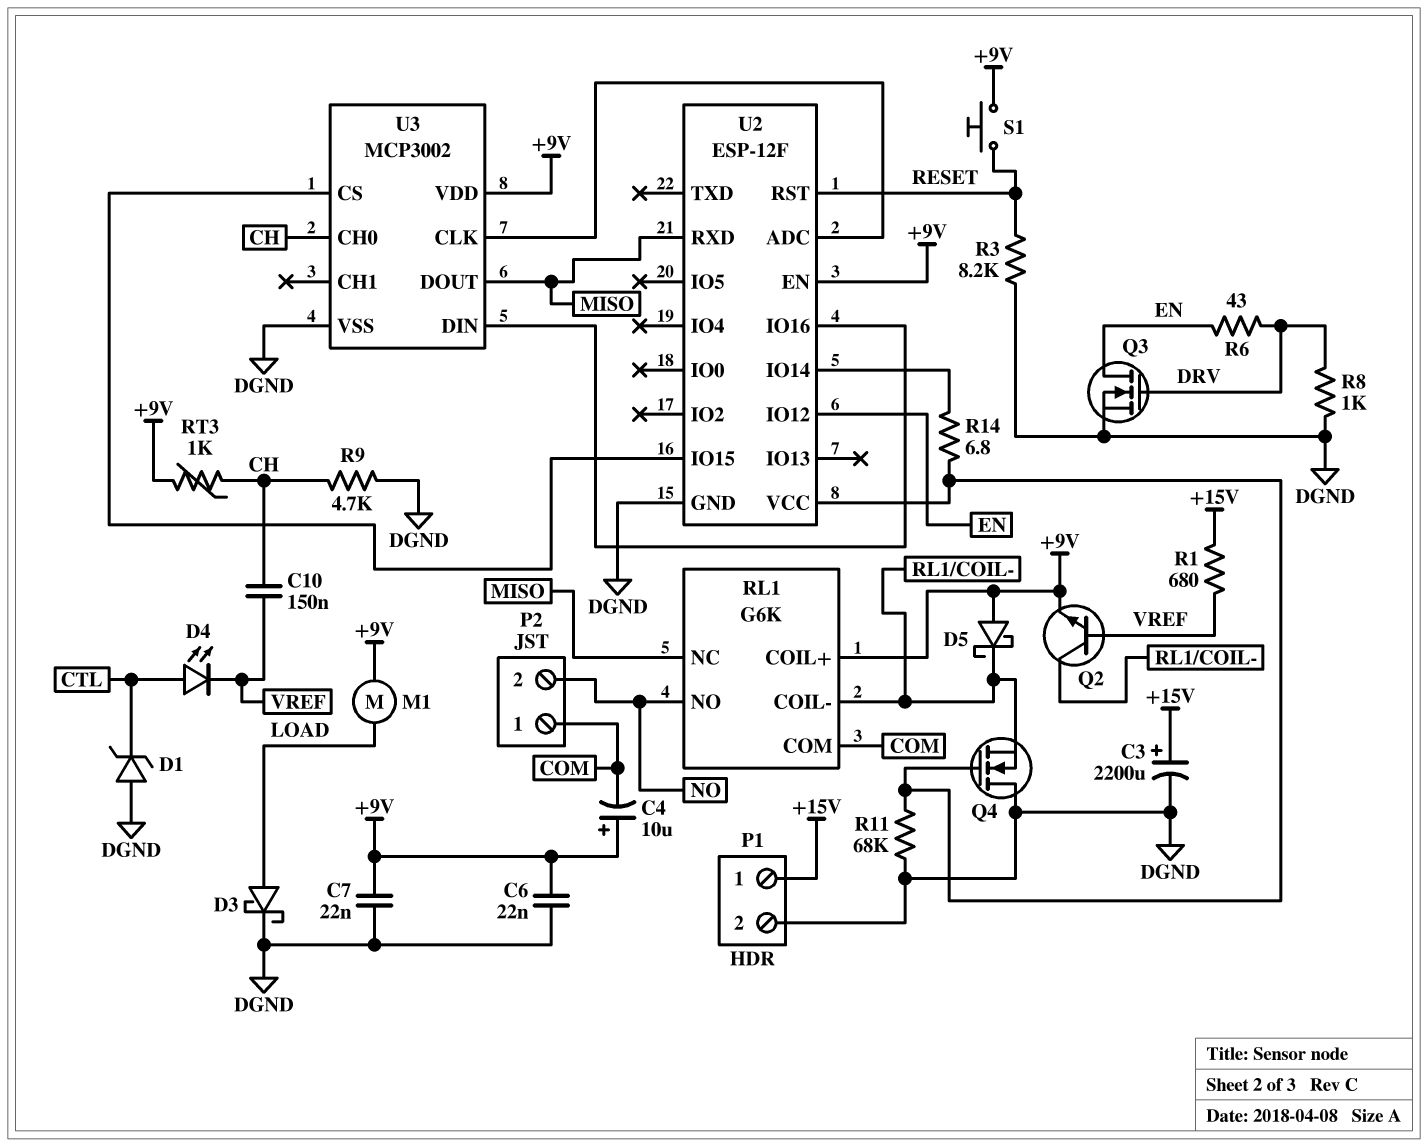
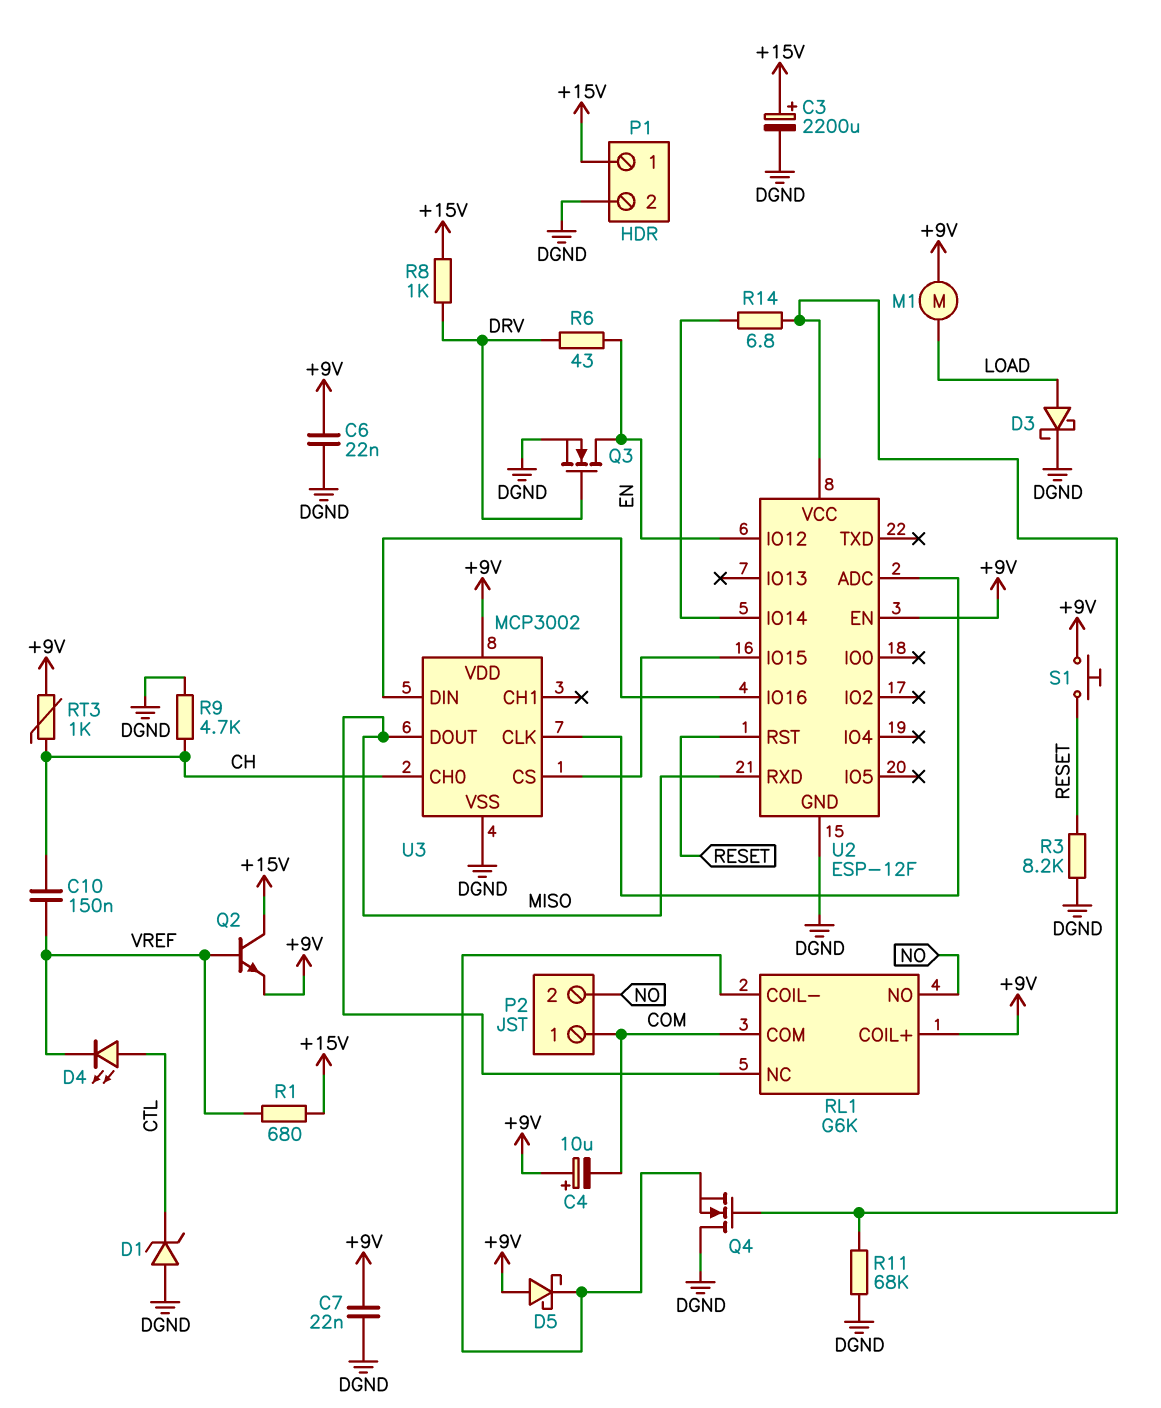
Q2: NPN (B VREF, C RL1/COIL-, E +9V) -> NPN (B VREF, C +15V, E +9V)
R8: 1k (DGND, DRV) -> 1k (+15V, DRV)

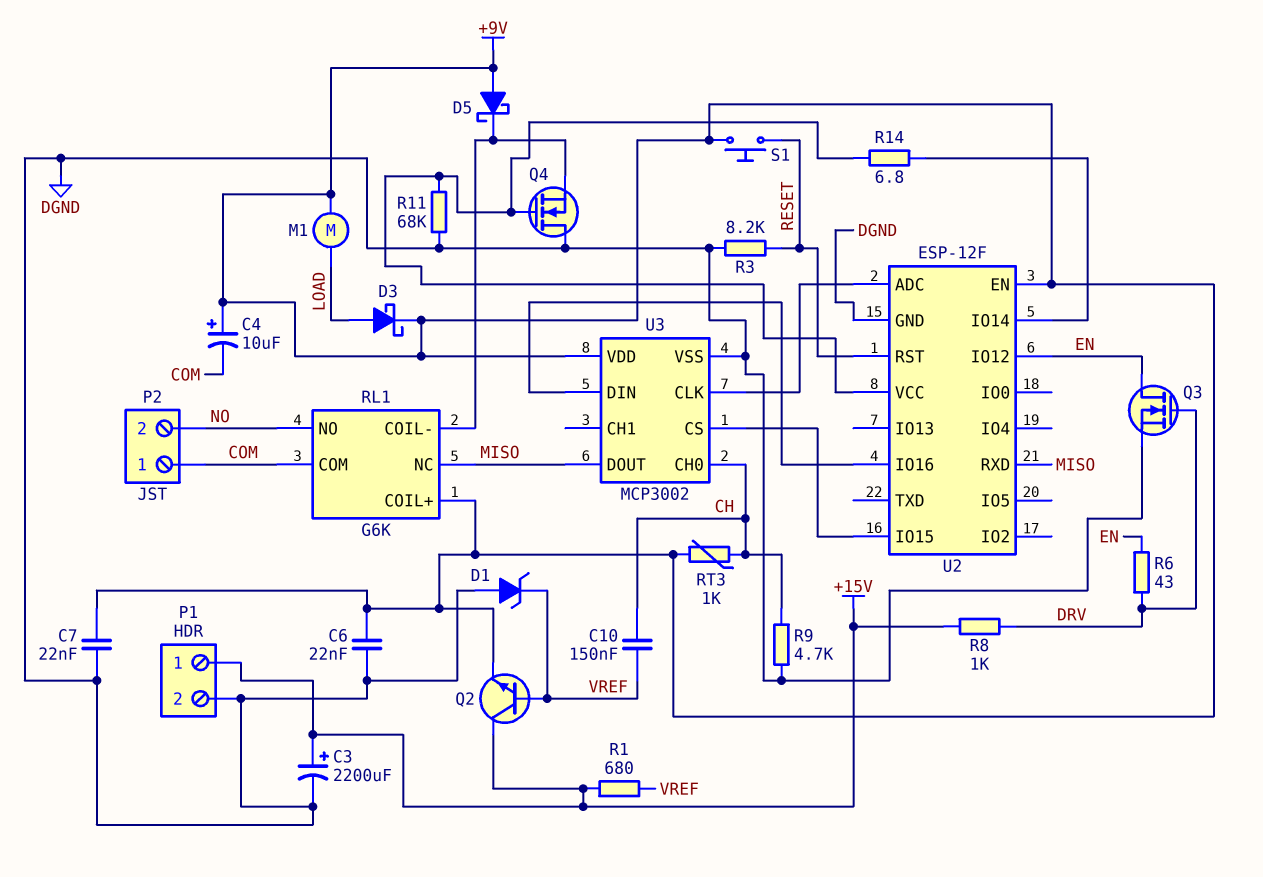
D1: zener (A DGND, K CTL) -> zener (A DGND, K VREF)
D3: schottky (A LOAD, K DGND) -> schottky (A LOAD, K +9V)
D4: LED (A CTL, K VREF) -> none

